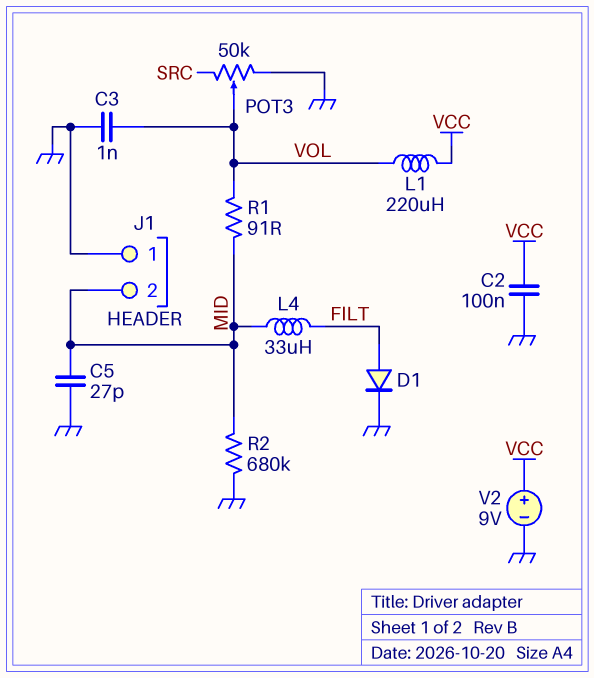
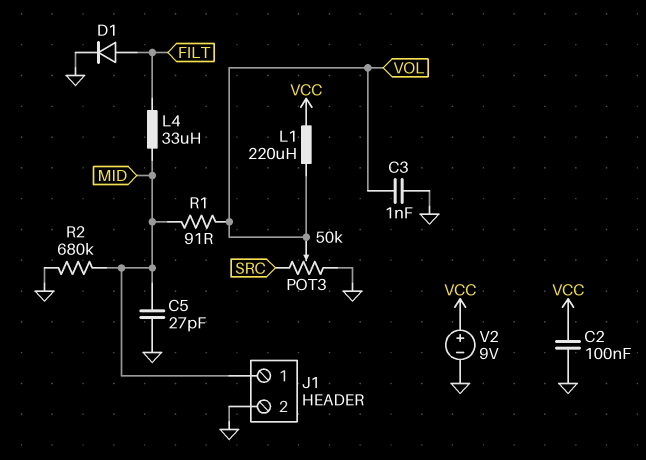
J1 pin 1: GND -> MID
J1 pin 2: MID -> GND

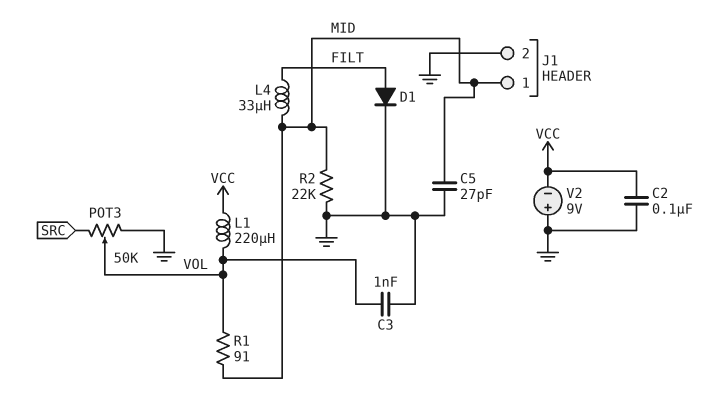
R2: 680k (GND, MID) -> 22k (GND, MID)
V2: 9V (plus VCC, minus GND) -> 9V (plus GND, minus VCC)

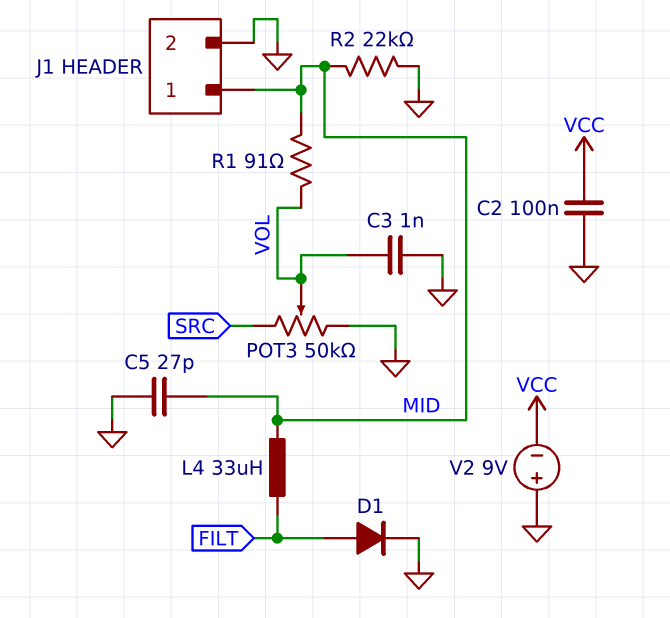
L1: 220uH (VCC, VOL) -> none

